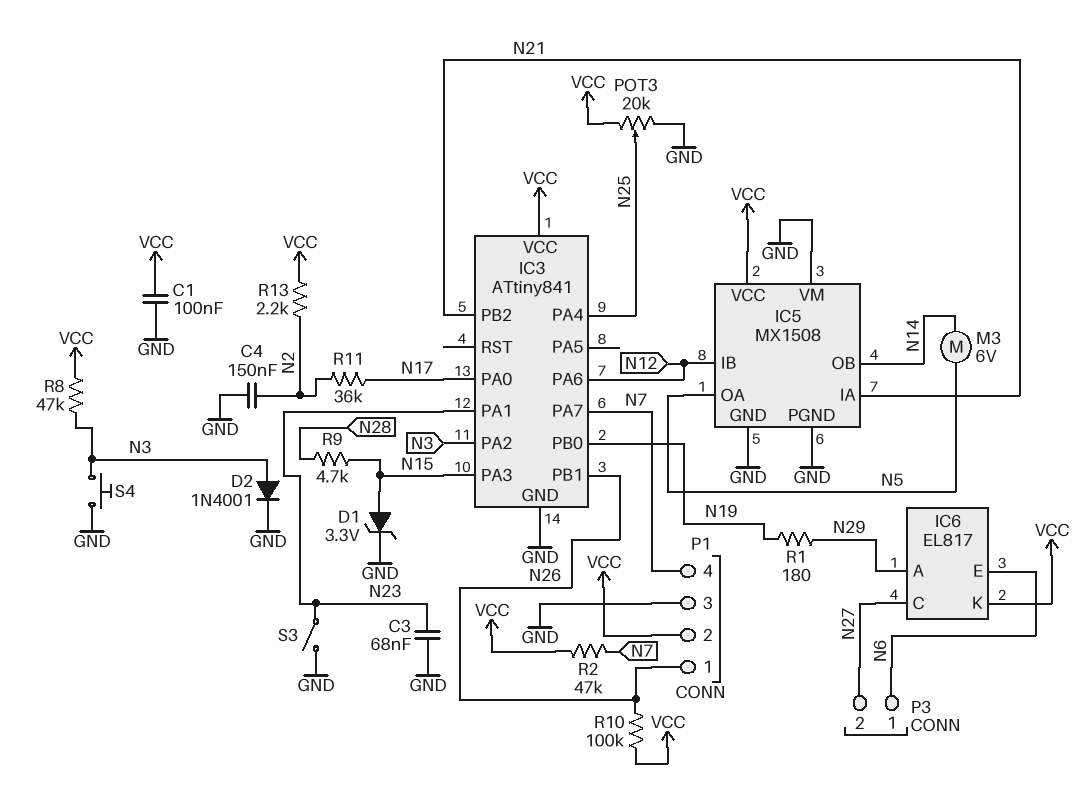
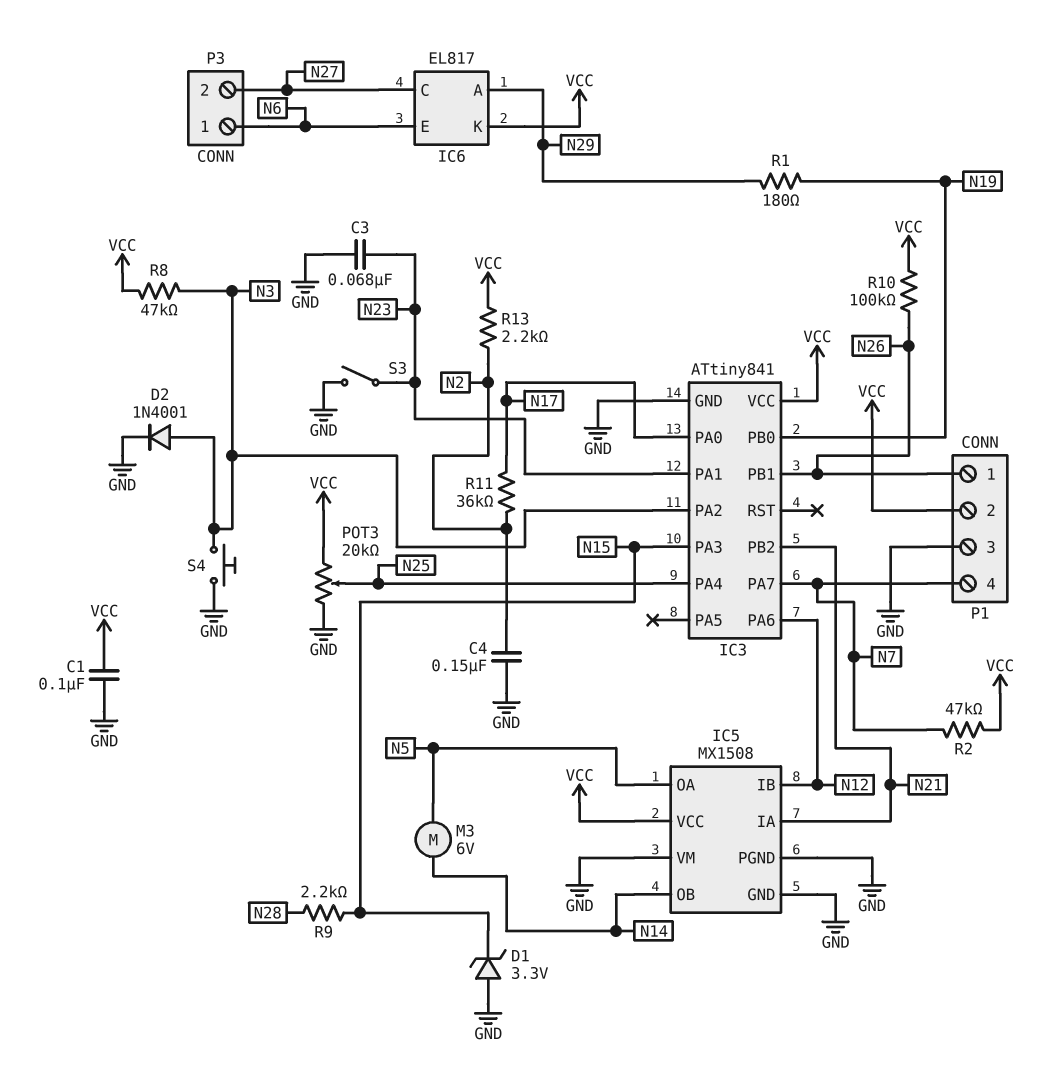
D1: zener 3.3V (A N15, K GND) -> zener 3.3V (A GND, K N15)
R9: 4.7k (N15, N28) -> 2.2k (N15, N28)

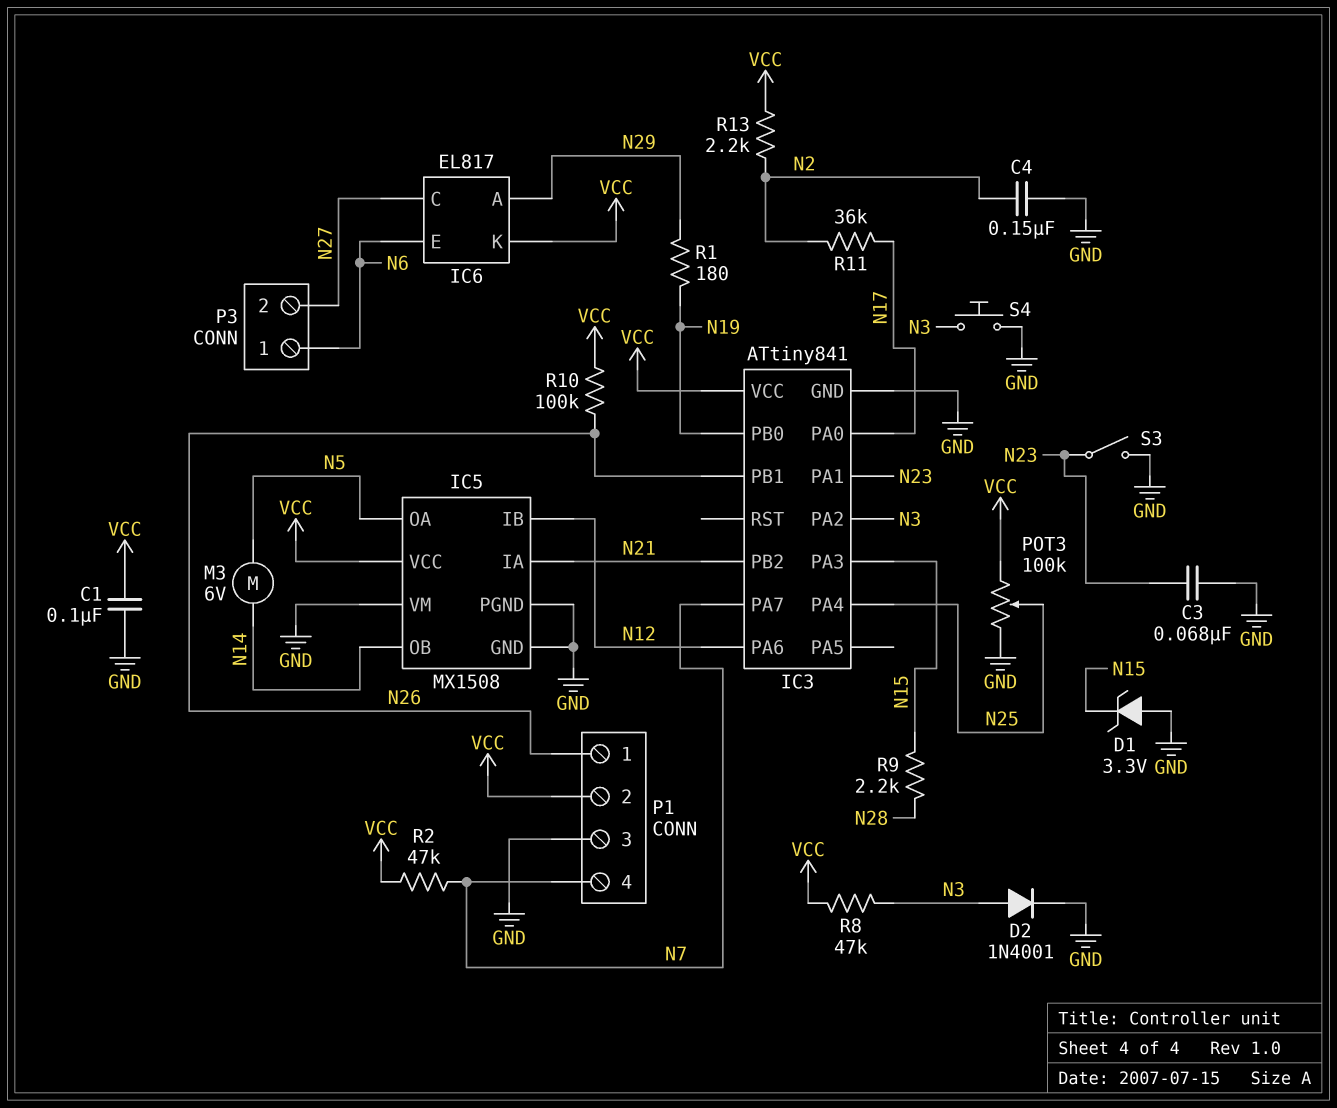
POT3: 20k (GND, VCC, wiper N25) -> 100k (GND, VCC, wiper N25)

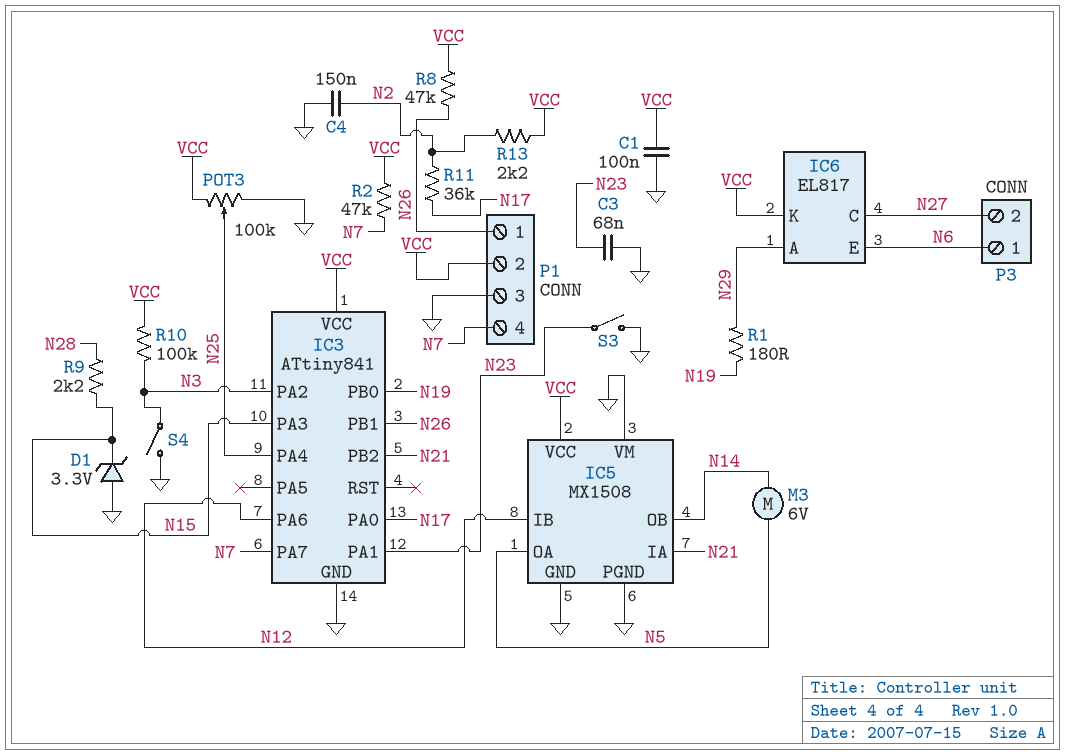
D2: diode 1N4001 (A N3, K GND) -> none
R8: 47k (N3, VCC) -> 47k (N26, VCC)
R10: 100k (N26, VCC) -> 100k (N3, VCC)
S4: button (GND, N3) -> switch (GND, N3)

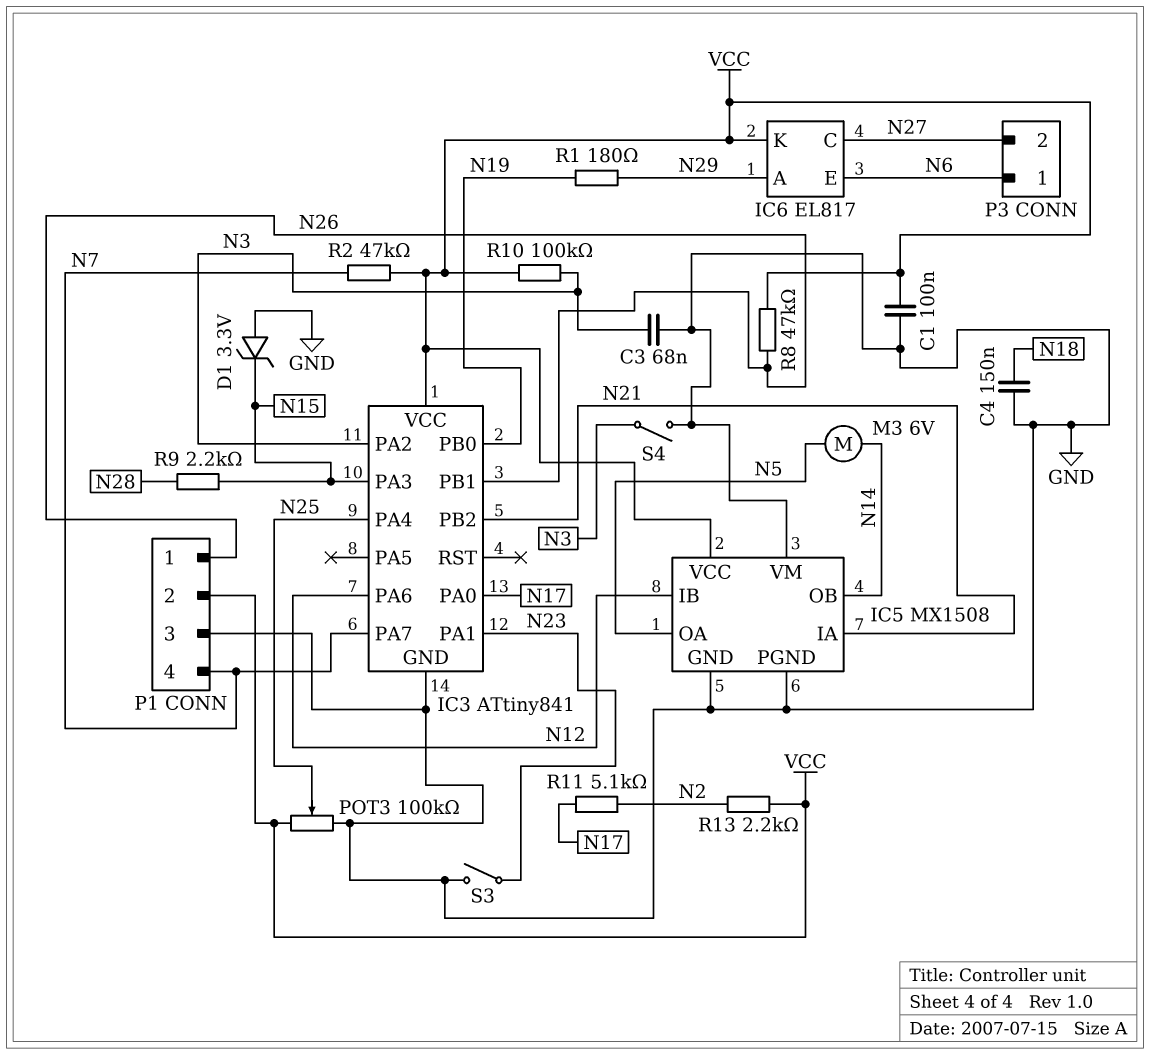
C3: 68nF (GND, N23) -> 68nF (GND, N3)
C4: 150nF (GND, N2) -> 150nF (GND, N18)
R11: 36k (N2, N17) -> 5.1k (N2, N17)

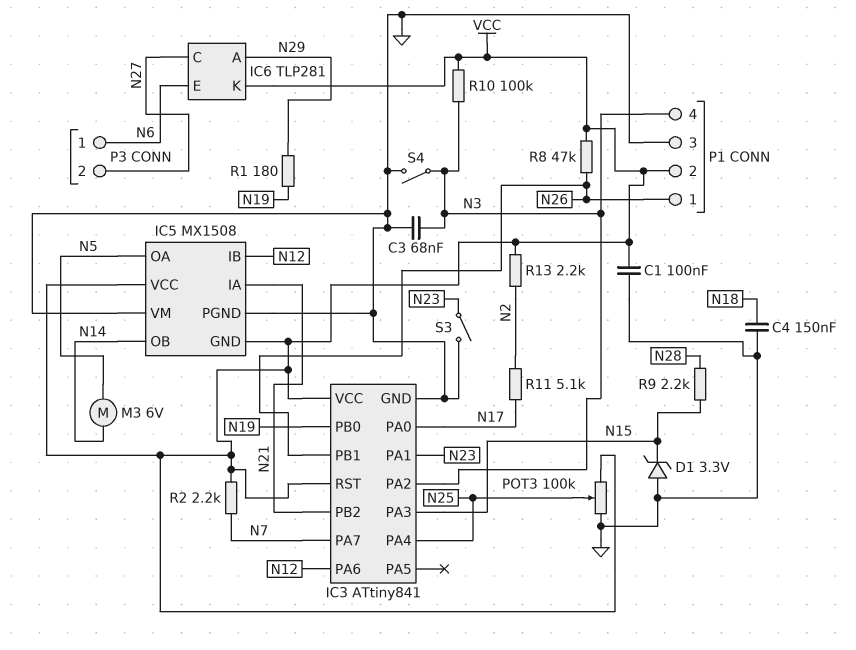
IC3 pin RST: none -> VCC
IC5 pin GND: GND -> VCC
IC6: EL817 -> TLP281
P1 pin 4: N7 -> N3
R2: 47k (N7, VCC) -> 2.2k (N7, VCC)

